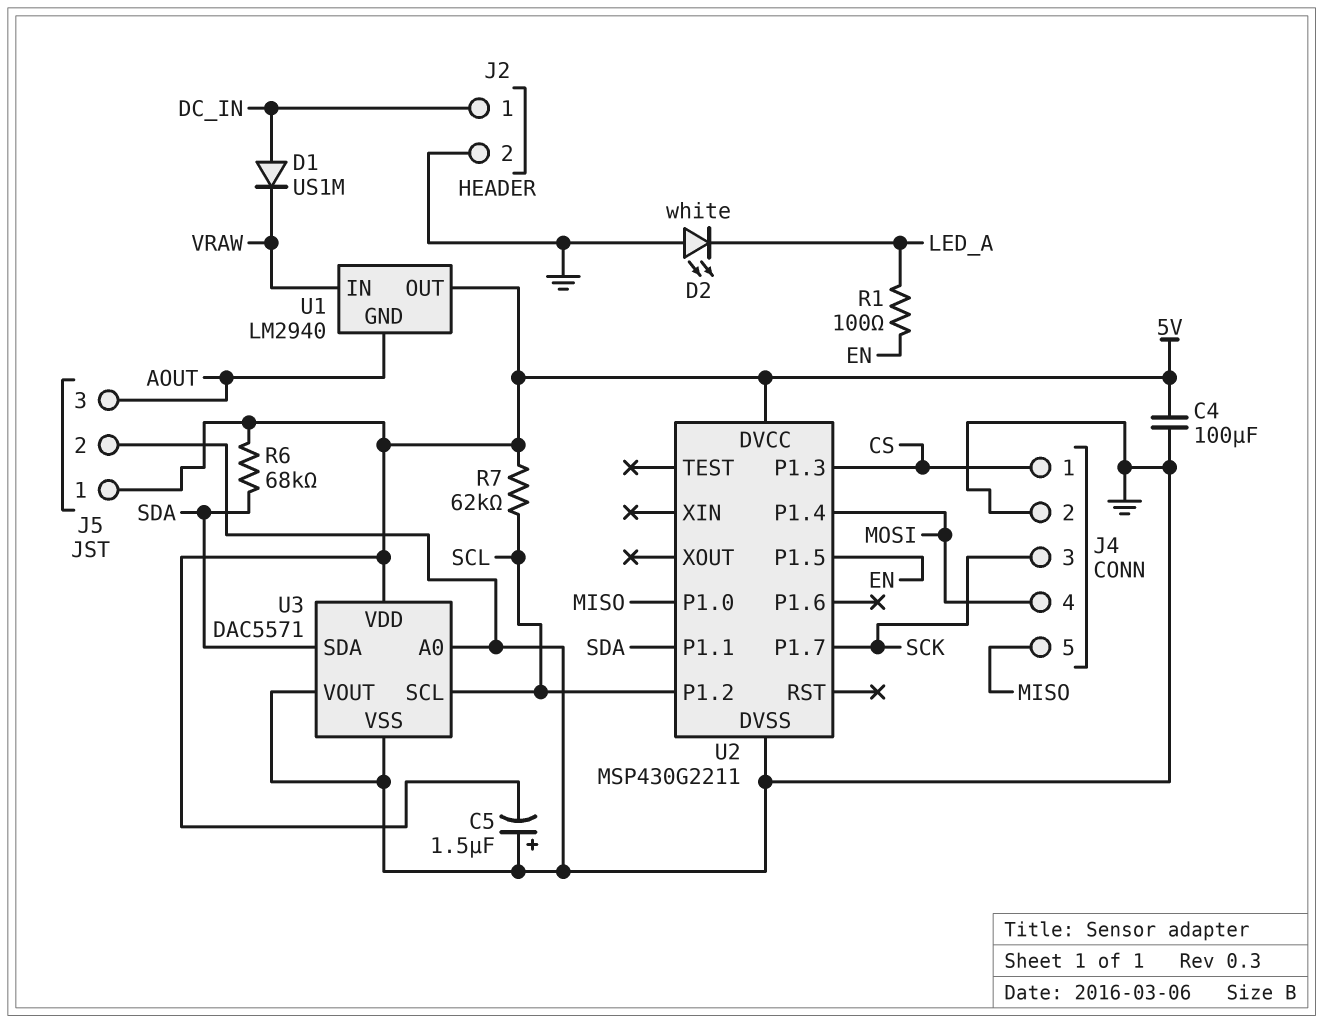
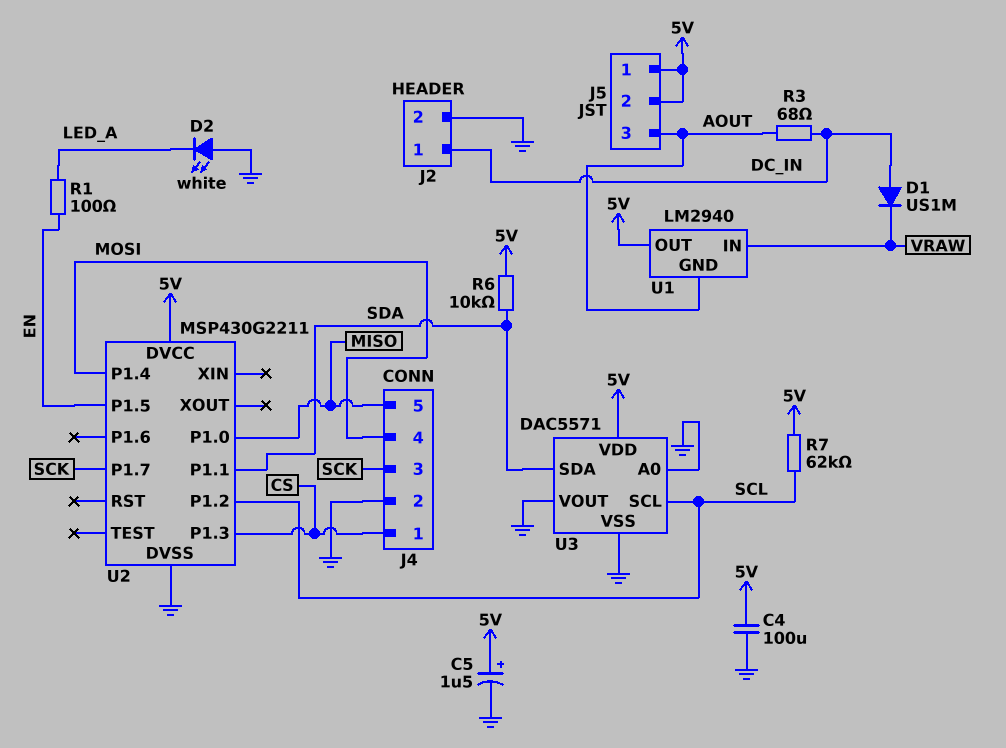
C5: 1.5uF (plus GND, minus 5V) -> 1.5uF (plus 5V, minus GND)
J5 pin 2: GND -> 5V
R3: none -> 68 (AOUT, DC_IN)
R6: 68k (5V, SDA) -> 10k (5V, SDA)

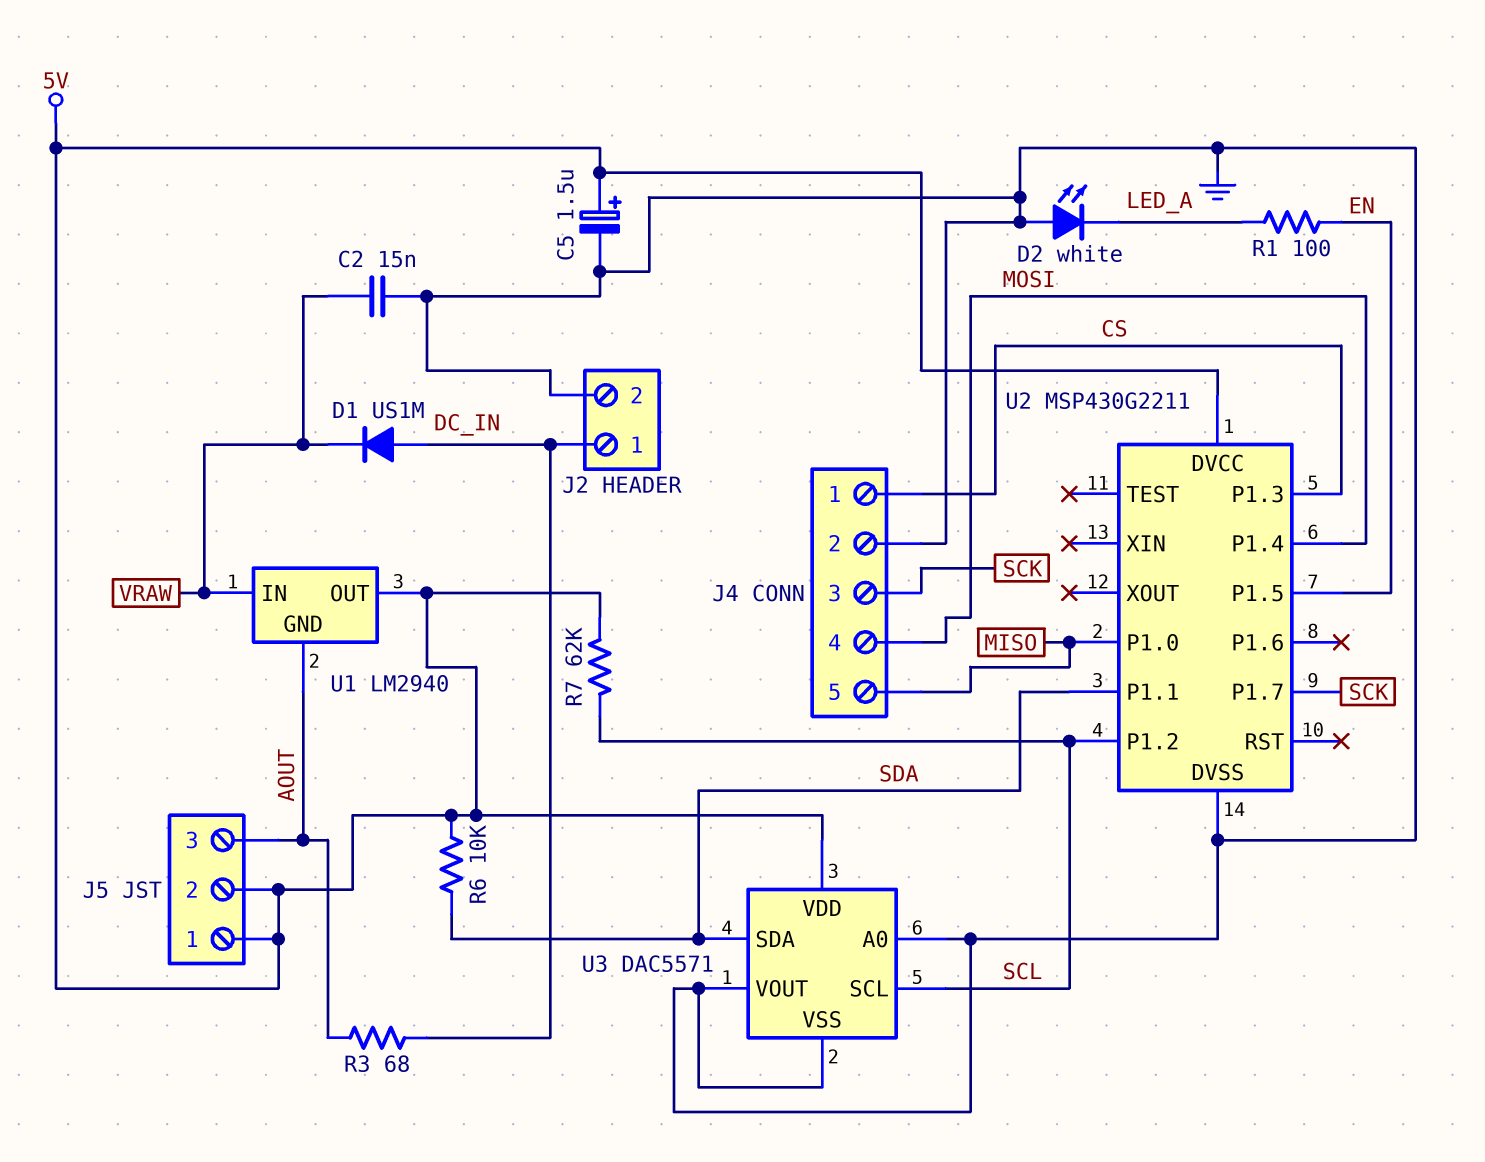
C2: none -> 15nF (GND, VRAW)
C4: 100uF (5V, GND) -> none

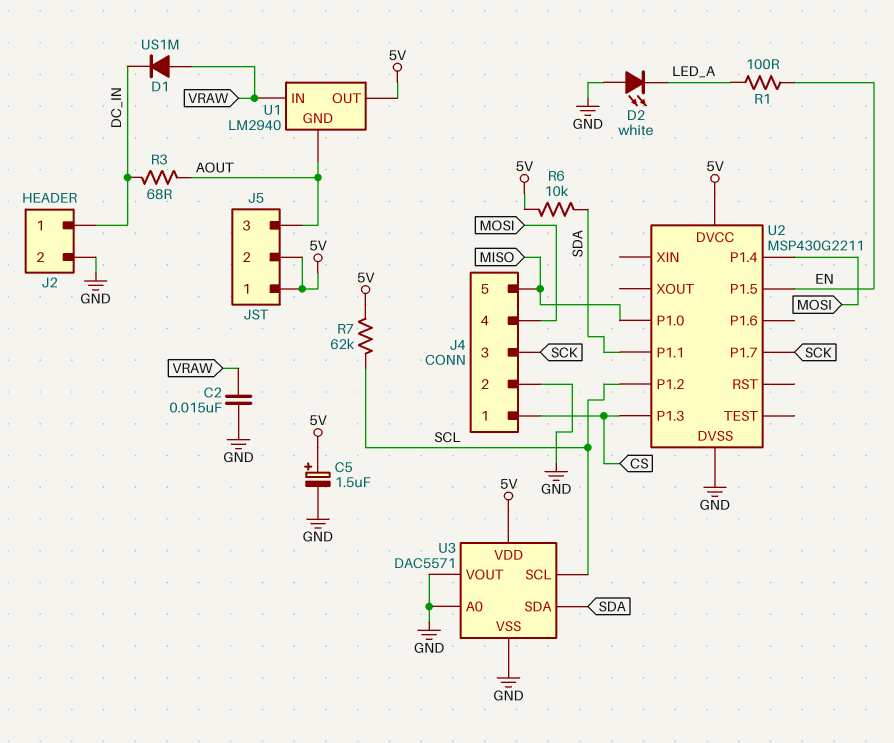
D1: diode US1M (A DC_IN, K VRAW) -> diode US1M (A VRAW, K DC_IN)

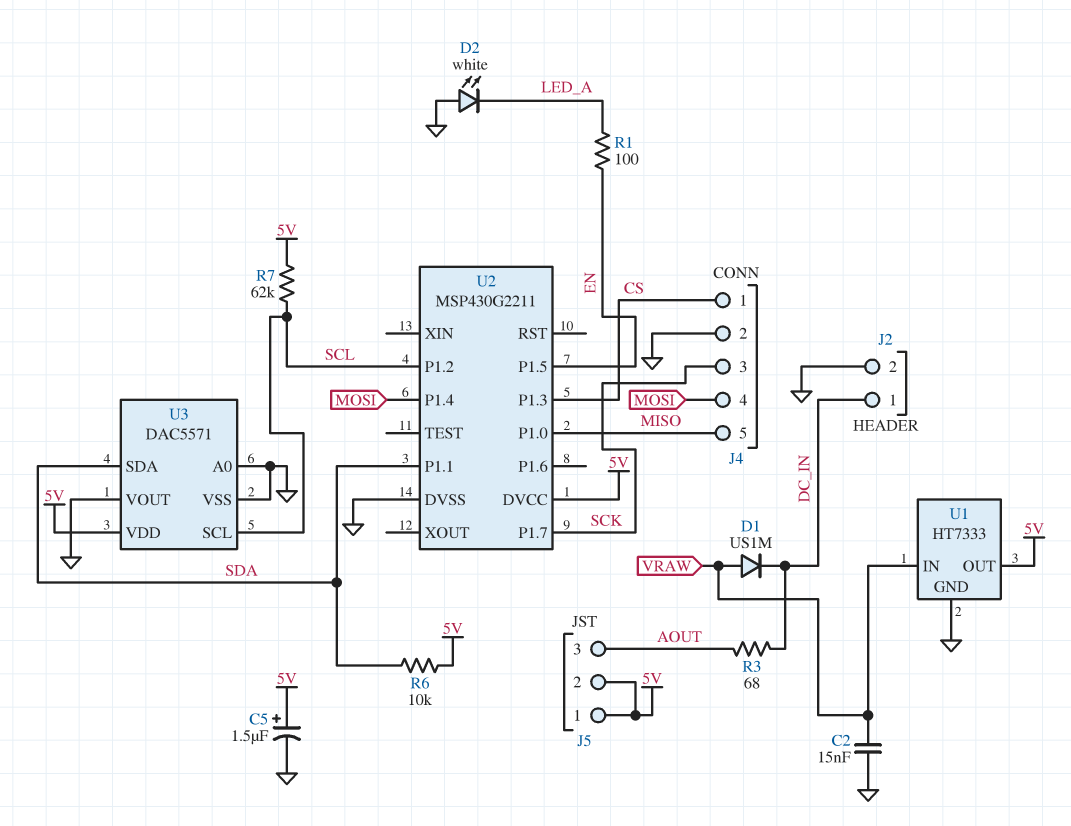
U1: LM2940 -> HT7333
U1 pin GND: AOUT -> GND

